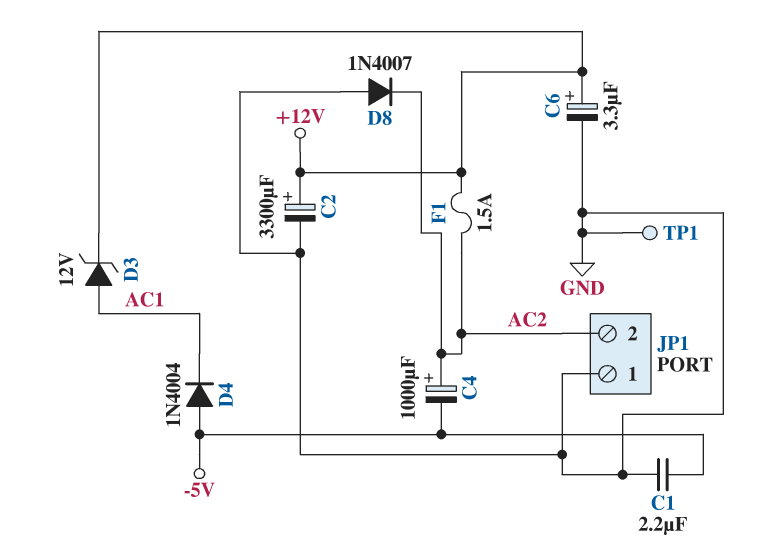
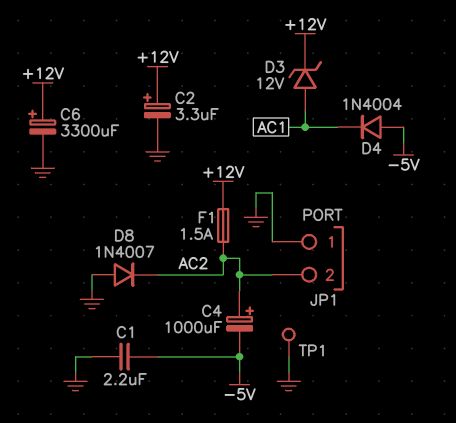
C2: 3300uF (plus +12V, minus GND) -> 3.3uF (plus +12V, minus GND)
C6: 3.3uF (plus +12V, minus GND) -> 3300uF (plus +12V, minus GND)

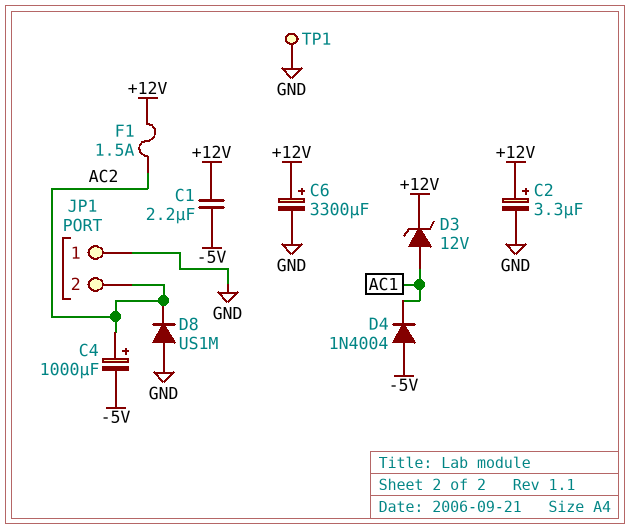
C1: 2.2uF (-5V, GND) -> 2.2uF (+12V, -5V)
D8: diode 1N4007 (A GND, K AC2) -> diode US1M (A GND, K AC2)

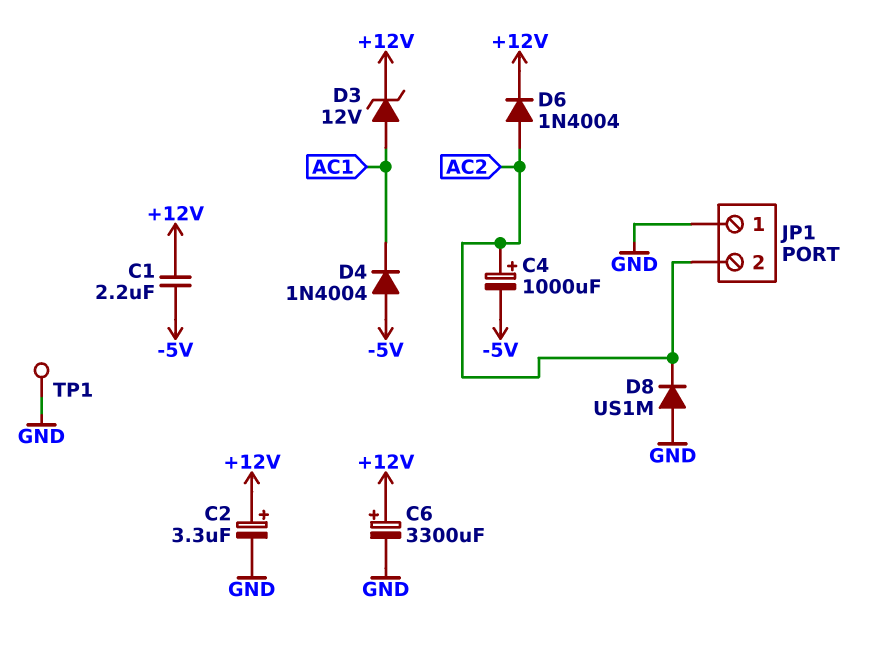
D6: none -> diode 1N4004 (A AC2, K +12V)
F1: 1.5A (+12V, AC2) -> none

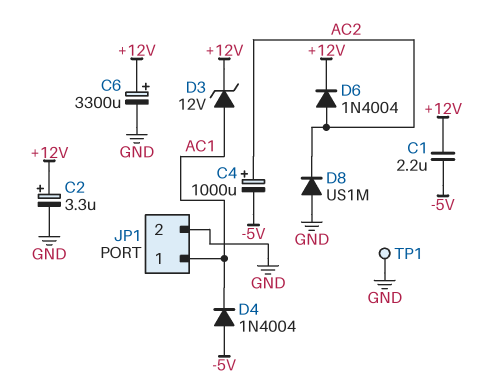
JP1 pin 1: GND -> AC1
JP1 pin 2: AC2 -> GND

